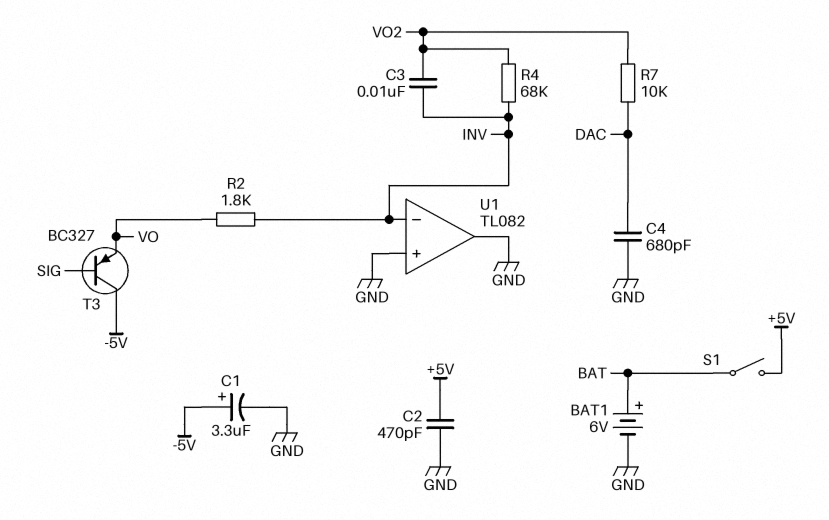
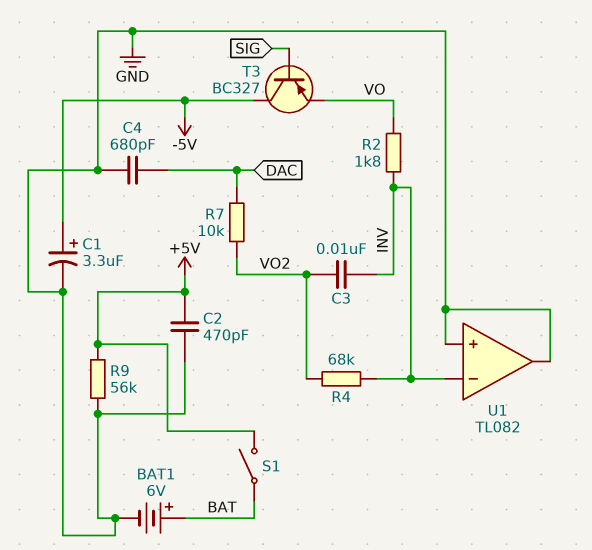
R9: none -> 56k (+5V, GND)

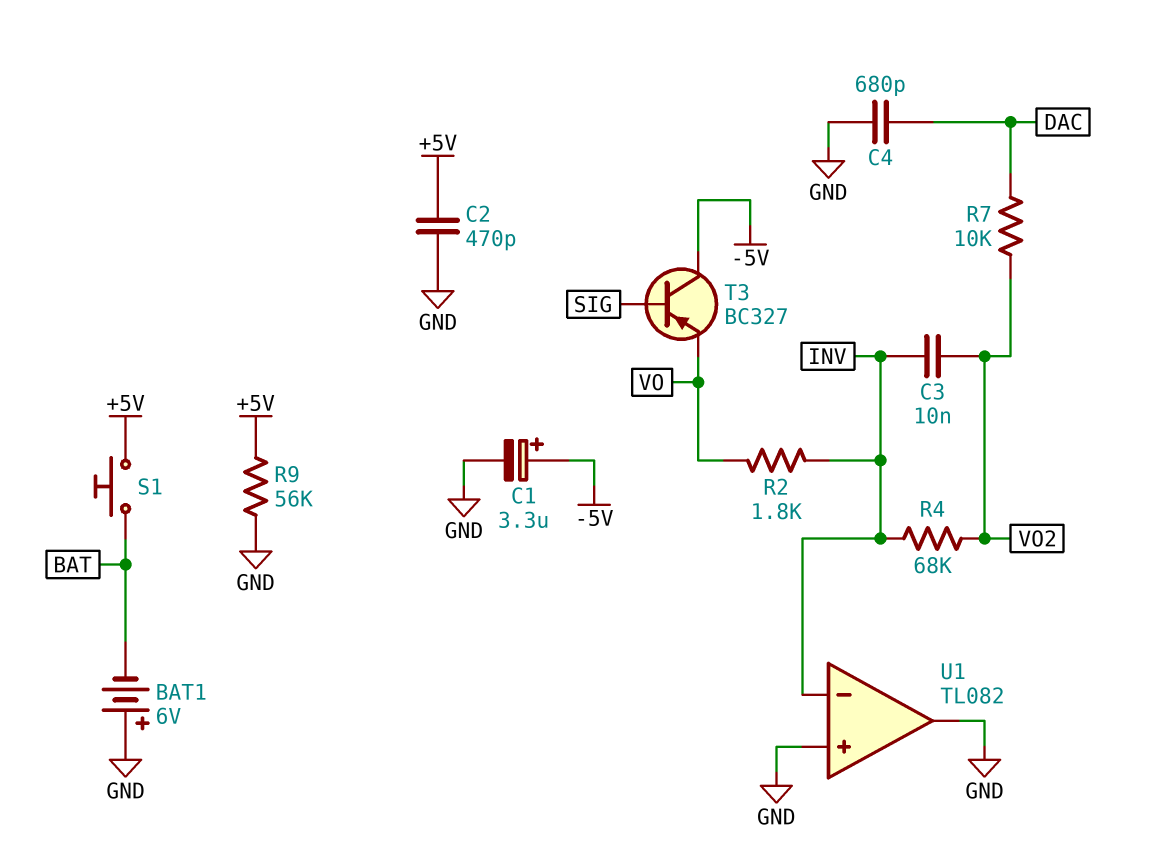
BAT1: 6V (plus BAT, minus GND) -> 6V (plus GND, minus BAT)
S1: switch (+5V, BAT) -> button (+5V, BAT)

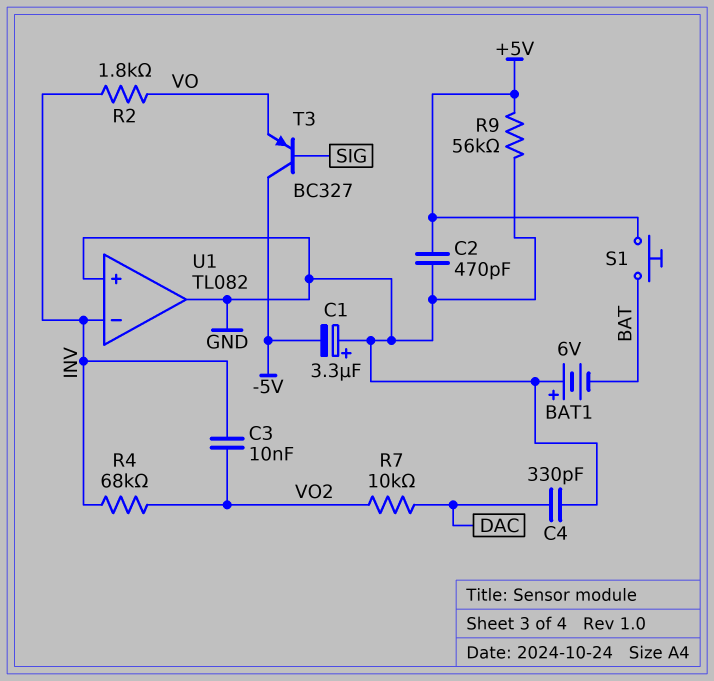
C1: 3.3uF (plus -5V, minus GND) -> 3.3uF (plus GND, minus -5V)
C4: 680pF (DAC, GND) -> 330pF (DAC, GND)

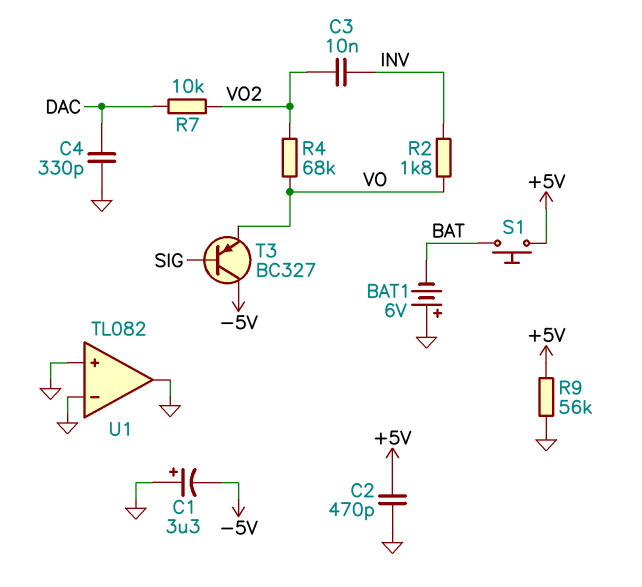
R4: 68k (INV, VO2) -> 68k (VO, VO2)
U1 pin in-: INV -> GND

